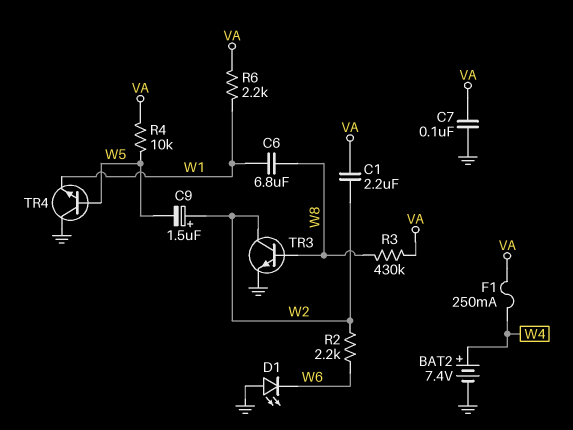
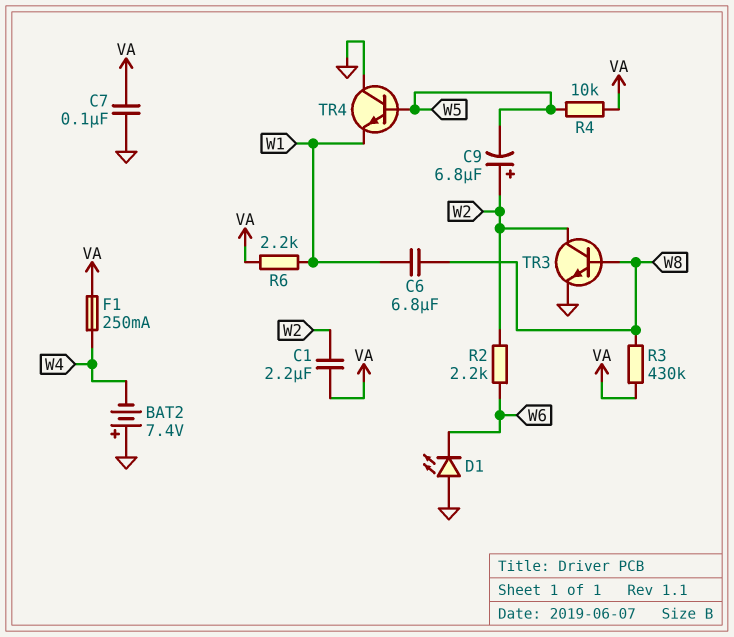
BAT2: 7.4V (plus W4, minus GND) -> 7.4V (plus GND, minus W4)
C9: 1.5uF (plus W2, minus W5) -> 6.8uF (plus W2, minus W5)

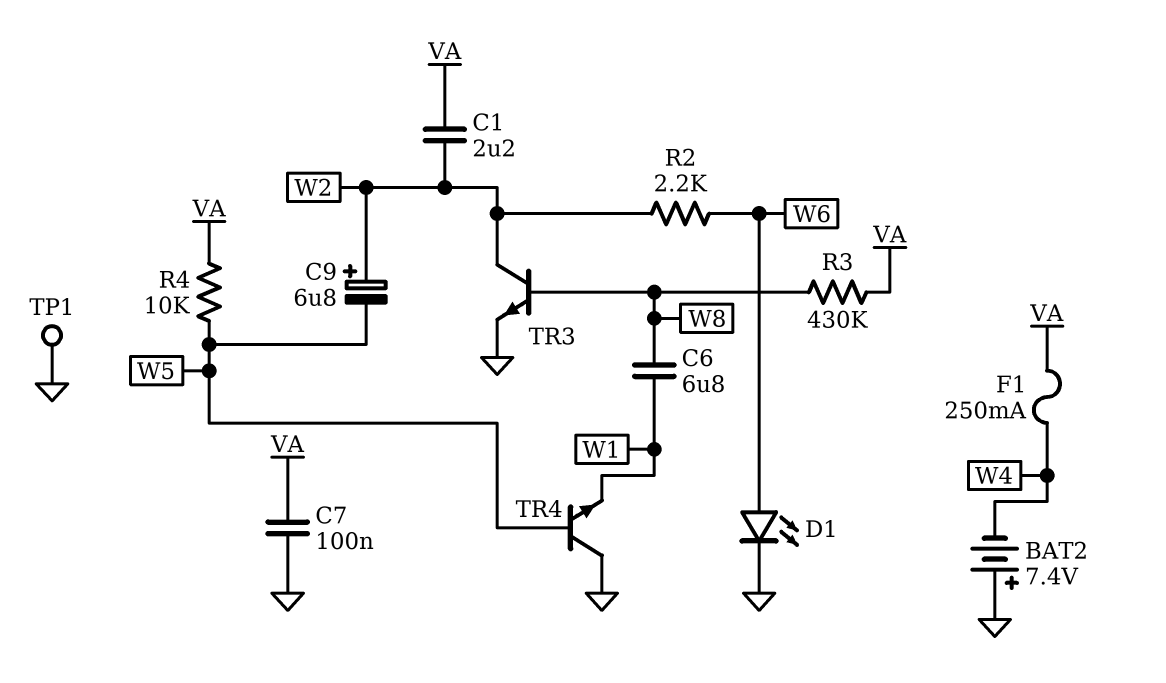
D1: LED (A GND, K W6) -> LED (A W6, K GND)
R6: 2.2k (VA, W1) -> none
TP1: none -> test point (GND)

